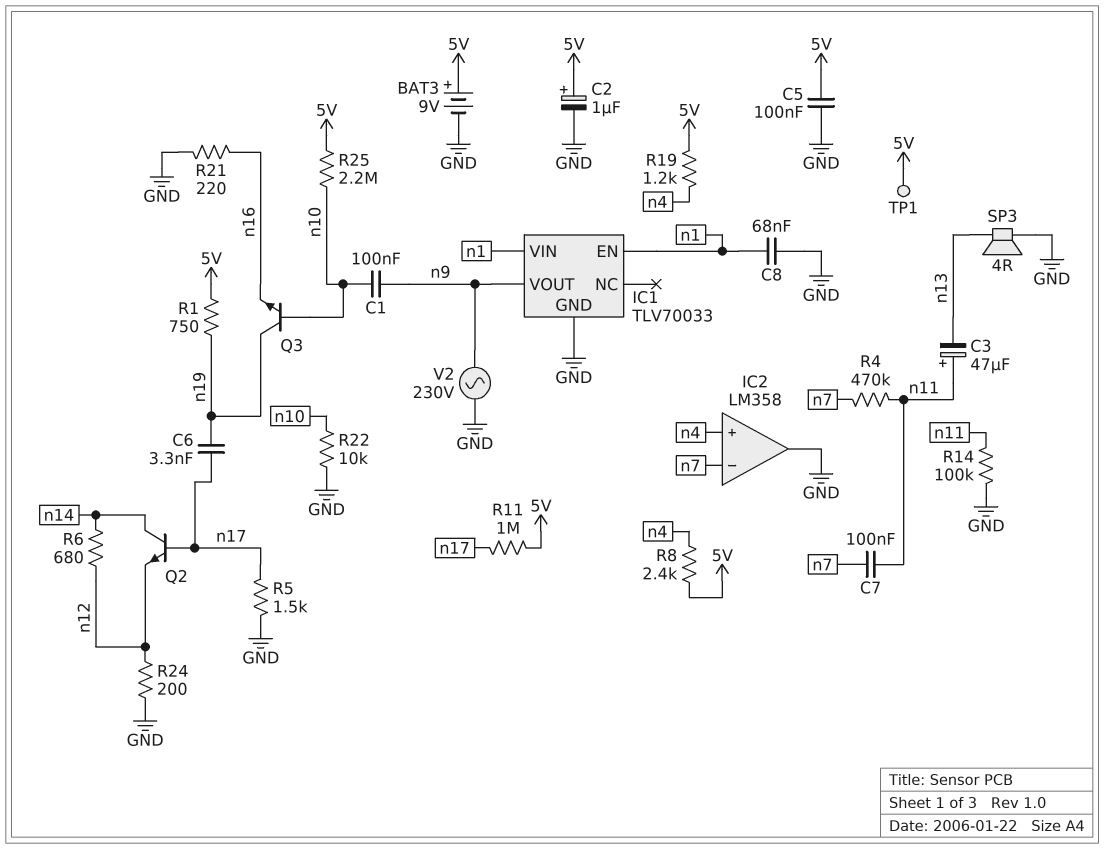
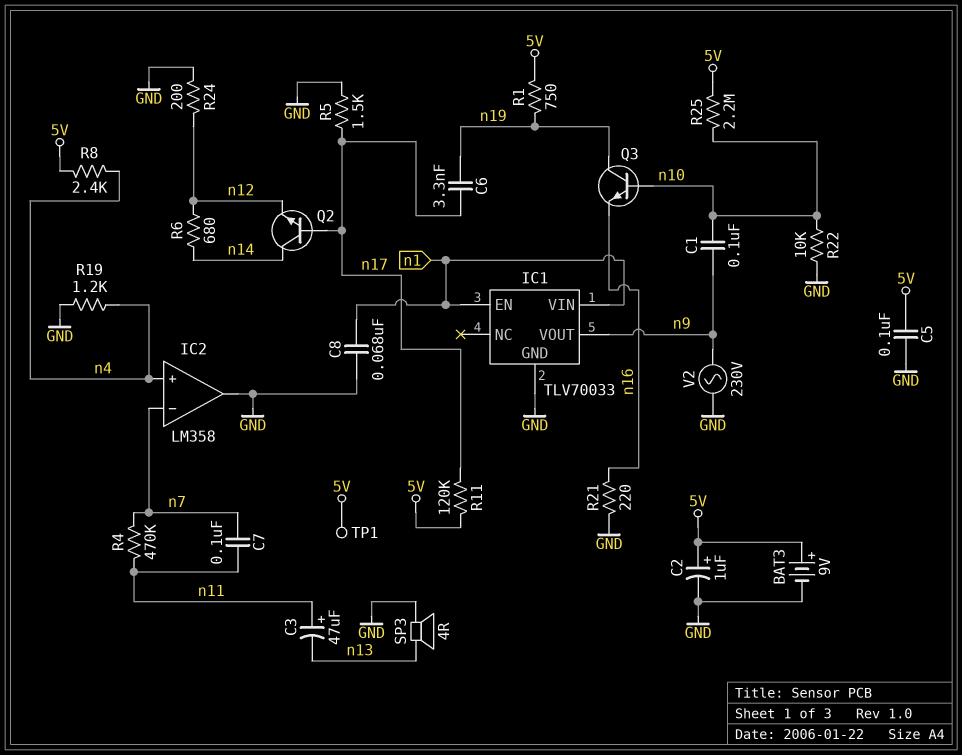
R11: 1M (5V, n17) -> 120k (5V, n17)
R14: 100k (GND, n11) -> none
R19: 1.2k (5V, n4) -> 1.2k (GND, n4)

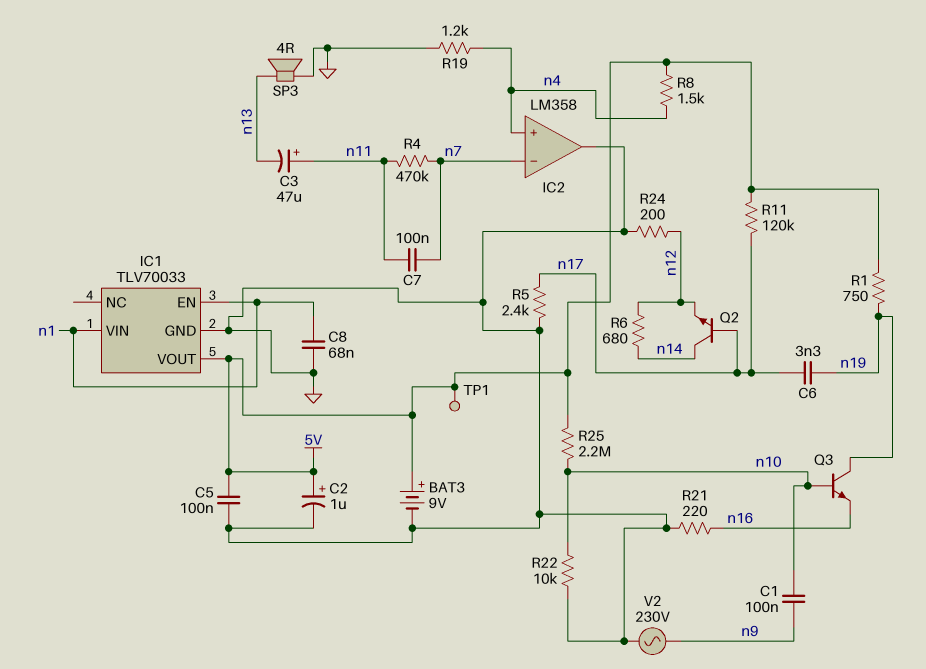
IC1 pin VOUT: n9 -> 5V
R5: 1.5k (GND, n17) -> 2.4k (GND, n17)
R8: 2.4k (5V, n4) -> 1.5k (5V, n4)

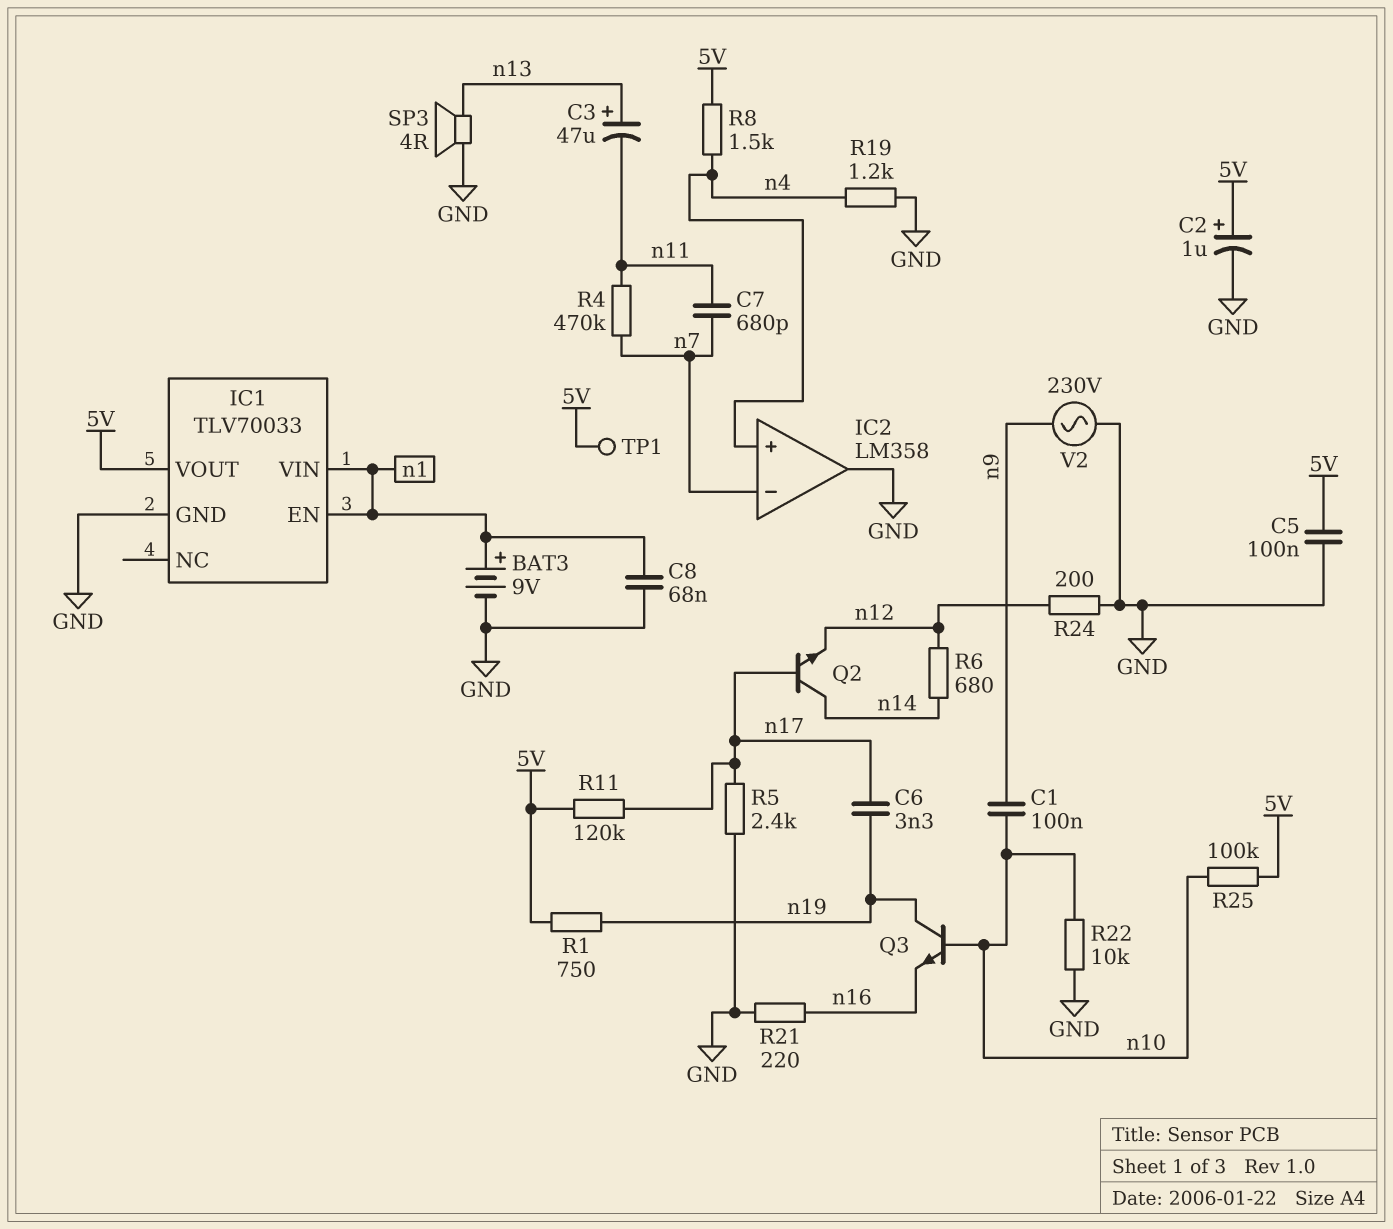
BAT3: 9V (plus 5V, minus GND) -> 9V (plus n1, minus GND)
C3: 47uF (plus n11, minus n13) -> 47uF (plus n13, minus n11)
C7: 100nF (n7, n11) -> 680pF (n7, n11)
R25: 2.2M (5V, n10) -> 100k (5V, n10)

